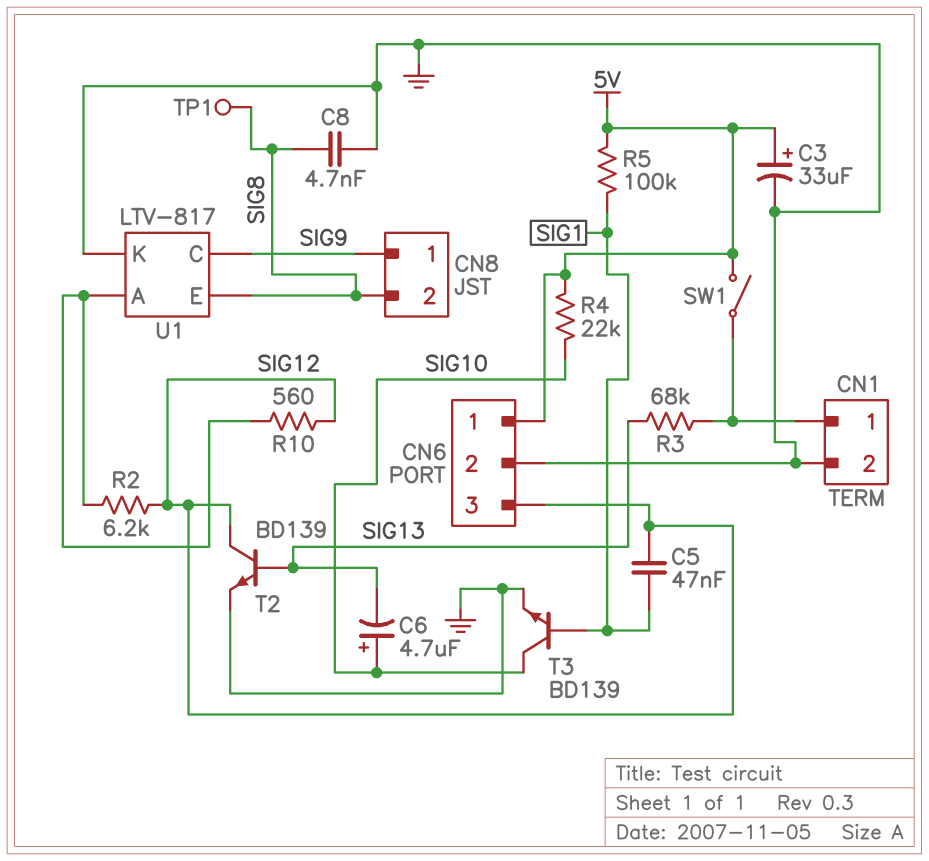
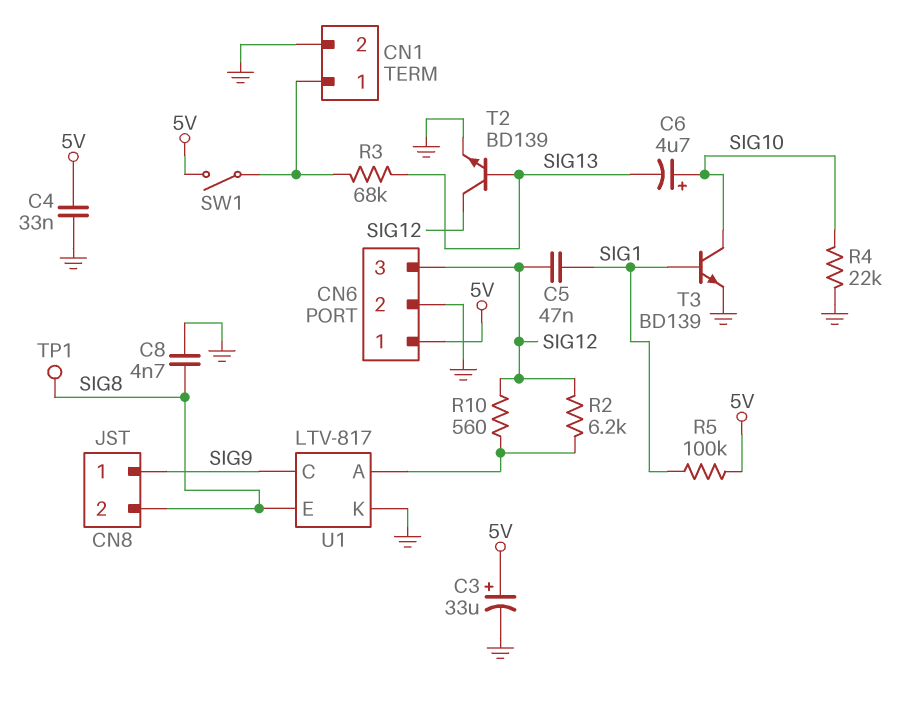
C4: none -> 33nF (5V, GND)
R4: 22k (5V, SIG10) -> 22k (GND, SIG10)

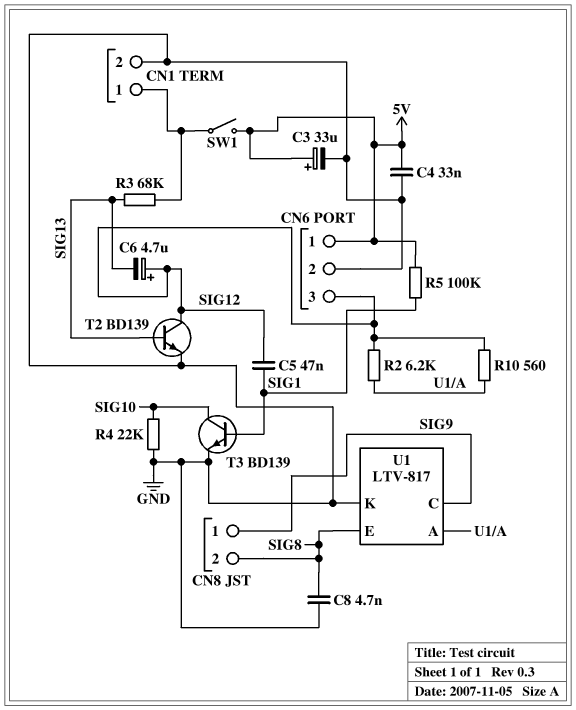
C6: 4.7uF (plus SIG10, minus SIG13) -> 4.7uF (plus SIG12, minus SIG13)
TP1: test point (SIG8) -> none

